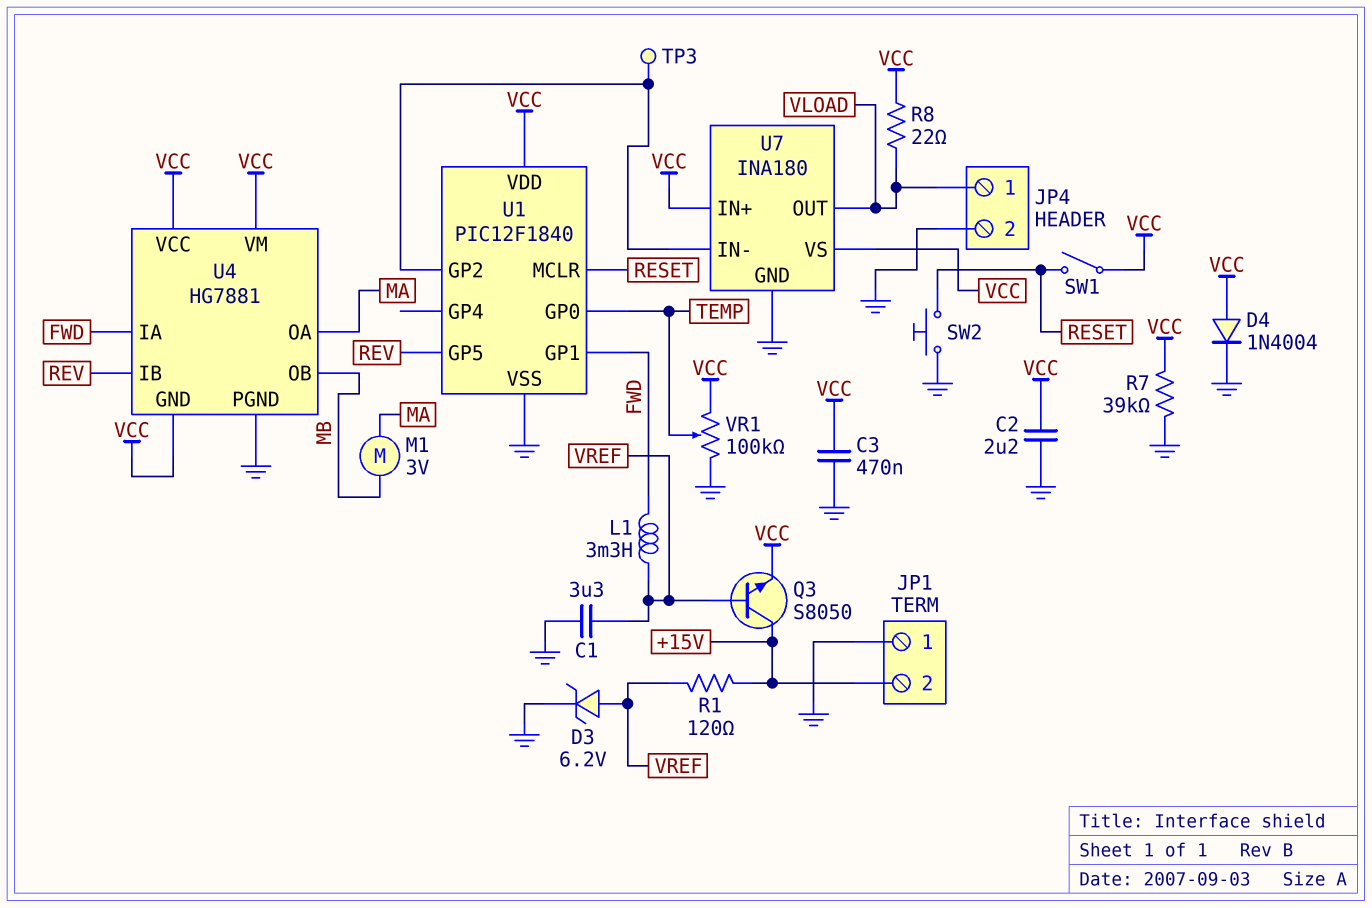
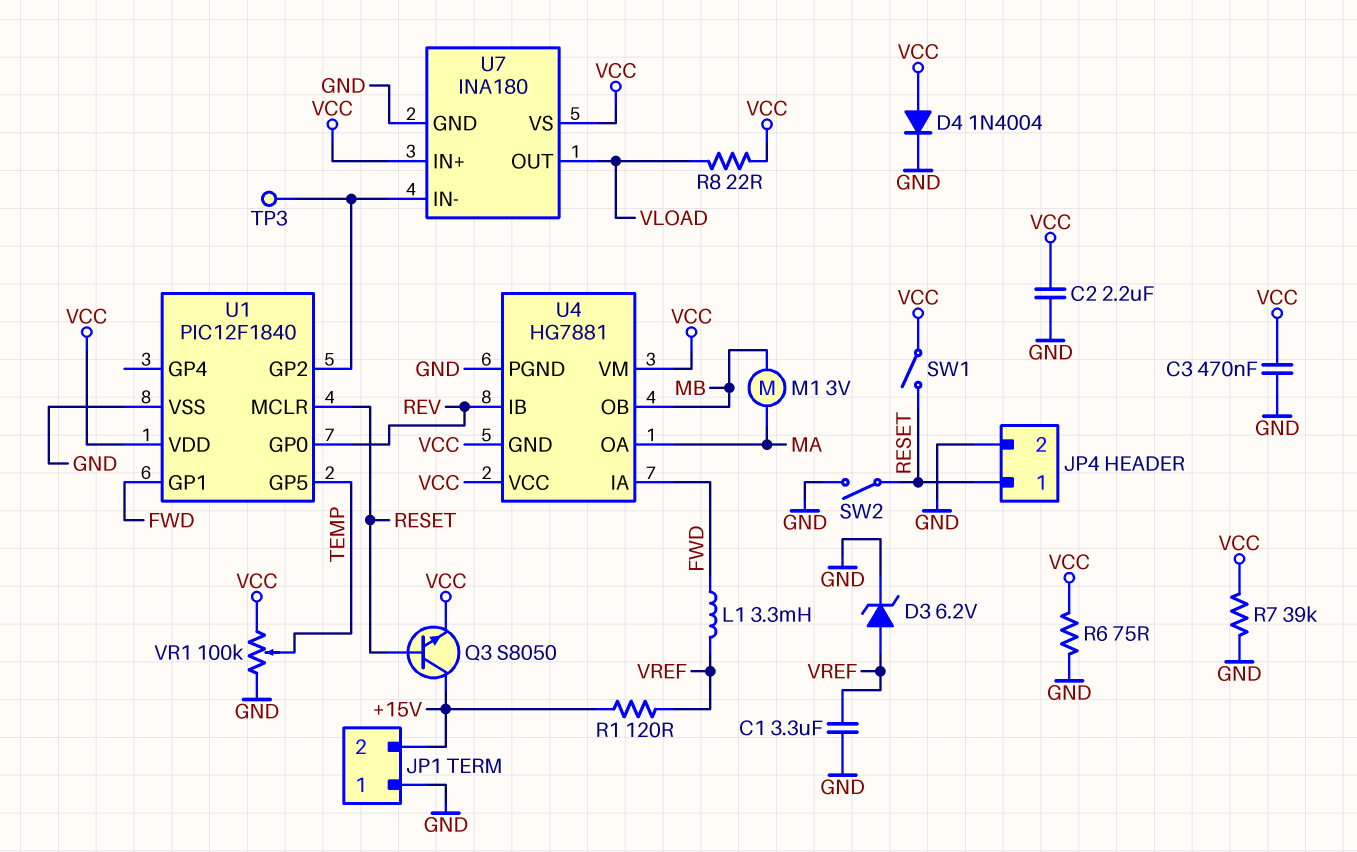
JP4 pin 1: VLOAD -> RESET
Q3: NPN S8050 (B VREF, C +15V, E VCC) -> NPN S8050 (B RESET, C +15V, E VCC)
R6: none -> 75 (GND, VCC)
SW2: button (GND, RESET) -> switch (GND, RESET)
U1 pin GP0: TEMP -> REV
U1 pin GP5: REV -> TEMP

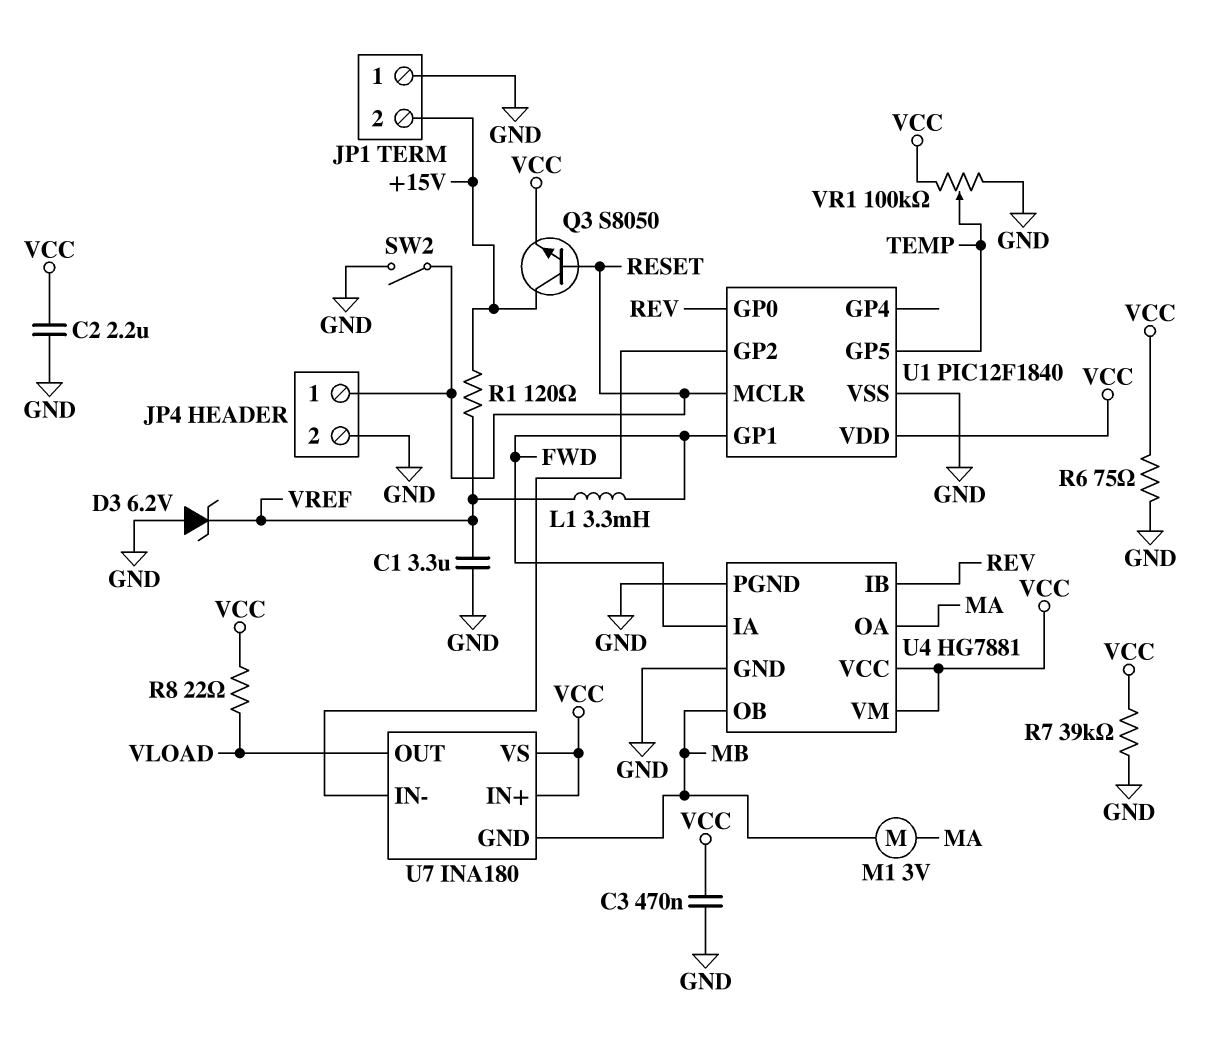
D3: zener 6.2V (A VREF, K GND) -> zener 6.2V (A GND, K VREF)
D4: diode 1N4004 (A VCC, K GND) -> none
SW1: switch (RESET, VCC) -> none
TP3: test point (U1/GP2) -> none
U4 pin GND: VCC -> GND
U7 pin GND: GND -> MB

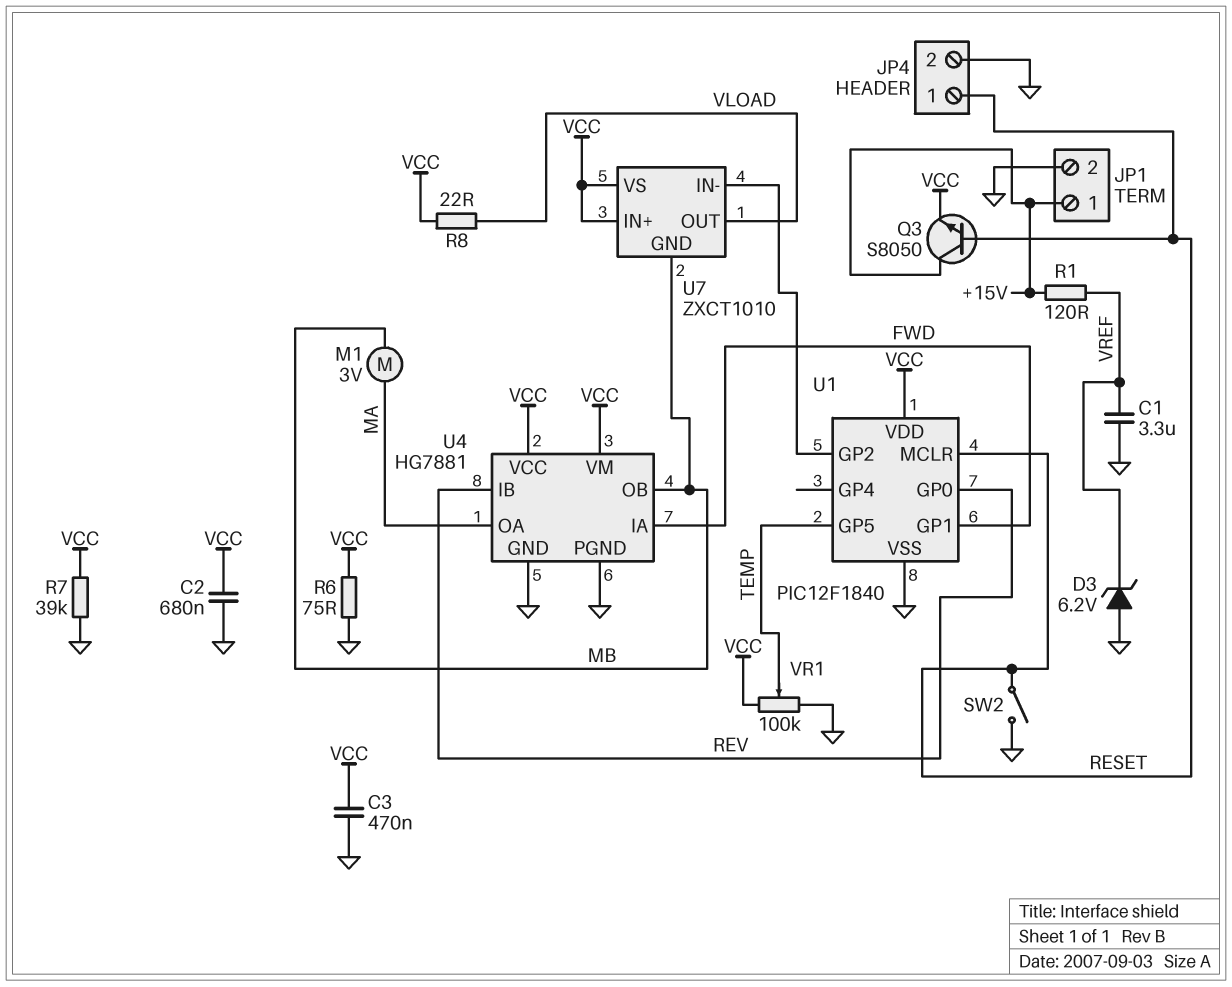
C2: 2.2uF (GND, VCC) -> 680nF (GND, VCC)
JP1 pin 1: GND -> +15V
JP1 pin 2: +15V -> GND
L1: 3.3mH (FWD, VREF) -> none
U7: INA180 -> ZXCT1010

